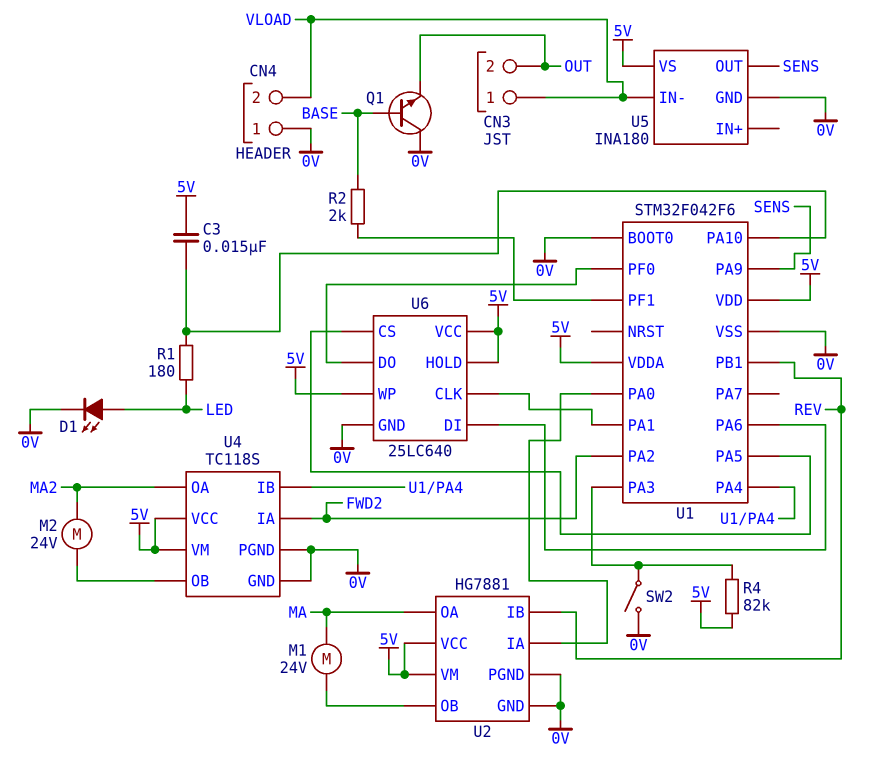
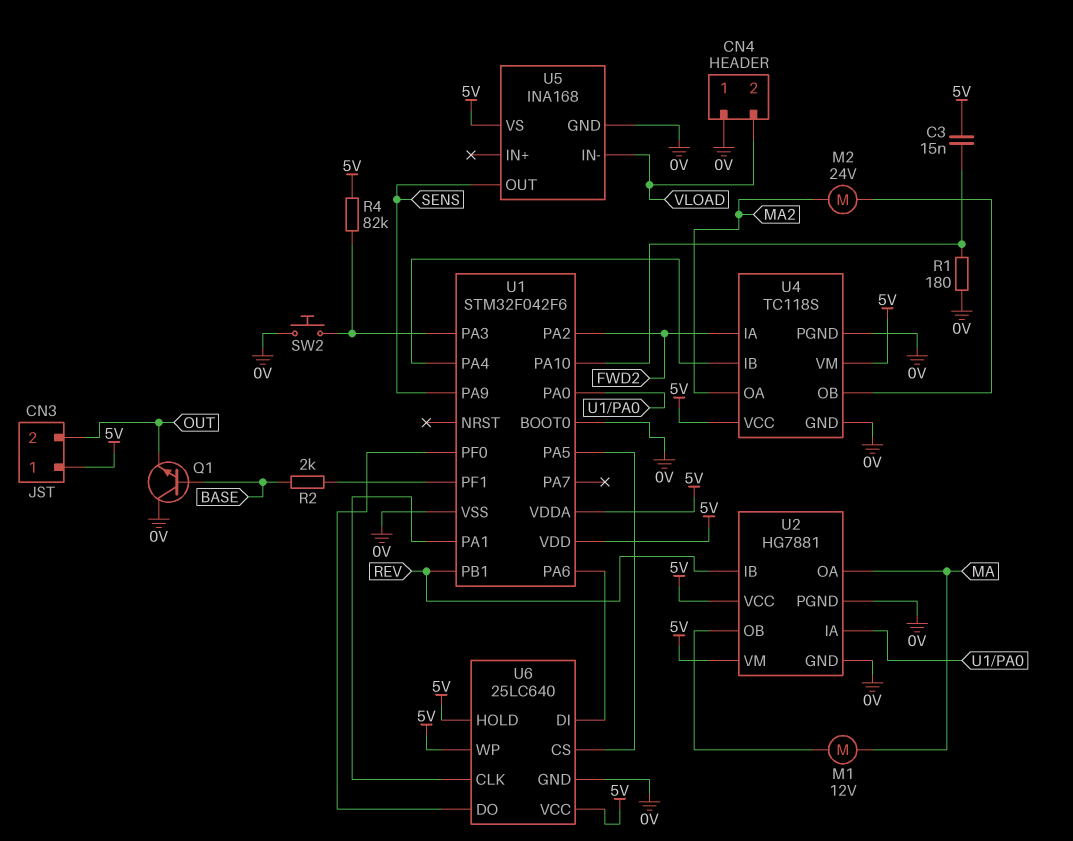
CN3 pin 1: VLOAD -> 5V
D1: LED (A LED, K 0V) -> none
M1: motor 24V (MA, U2/OB) -> motor 12V (MA, U2/OB)
R1: 180 (LED, U1/PA10) -> 180 (0V, U1/PA10)
SW2: switch (0V, U1/PA3) -> button (0V, U1/PA3)
U5: INA180 -> INA168

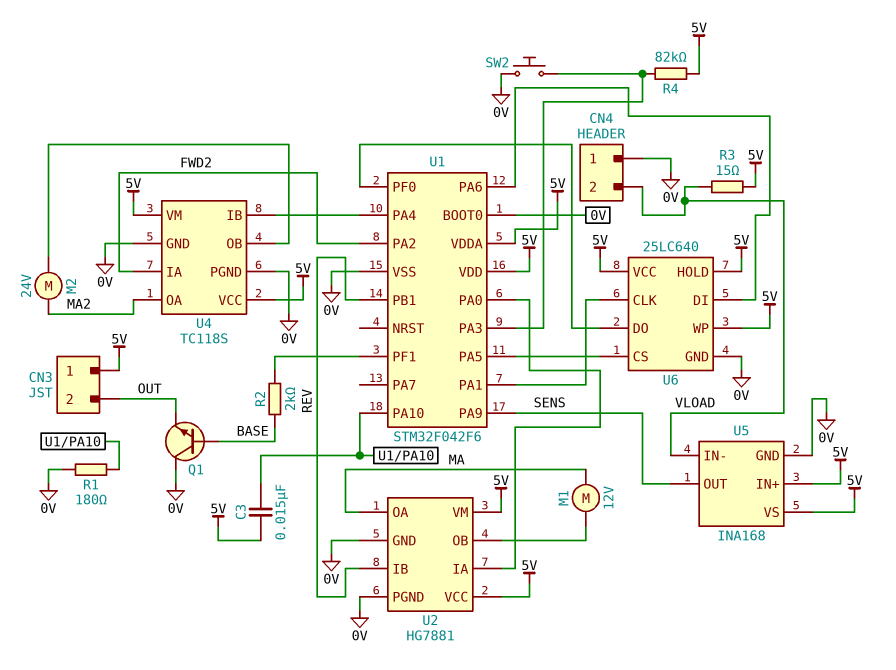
R3: none -> 15 (5V, VLOAD)
U5 pin IN+: none -> 5V

